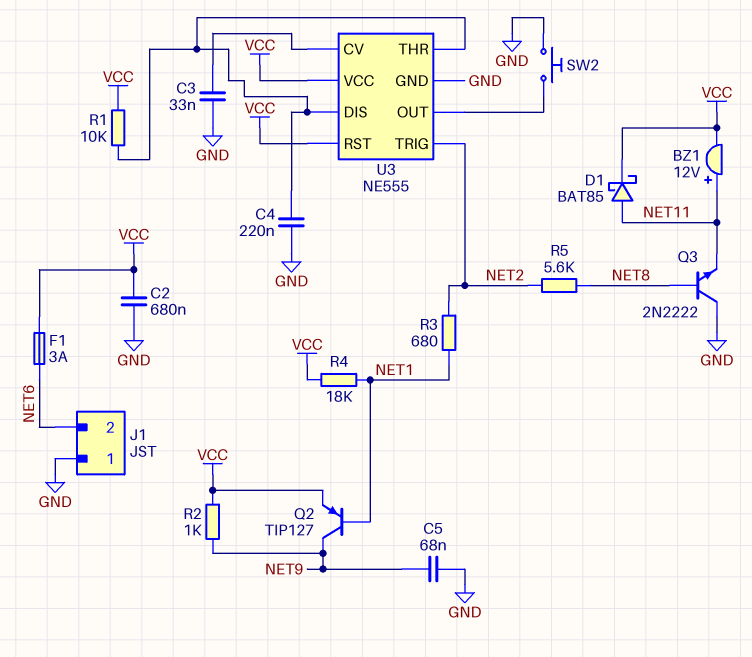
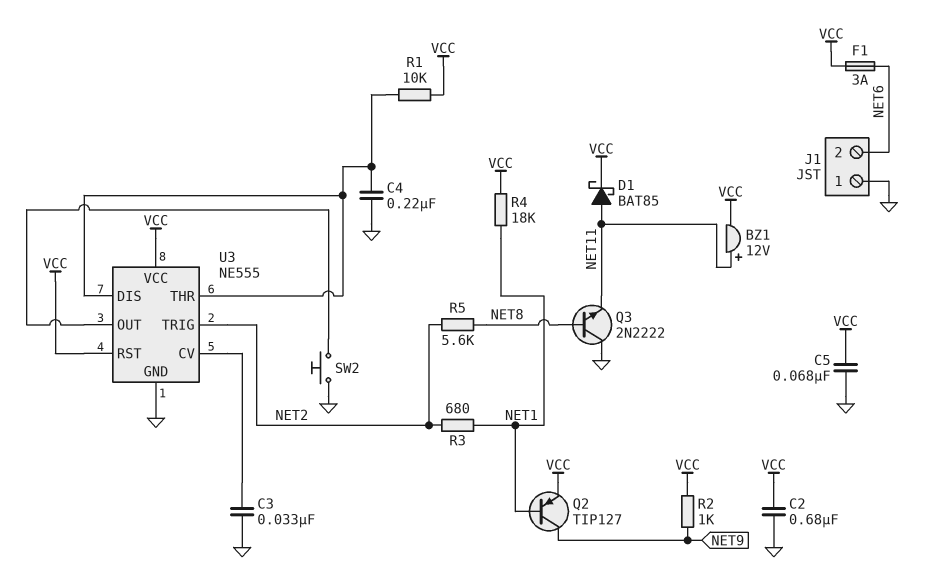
C5: 68nF (GND, NET9) -> 68nF (GND, VCC)

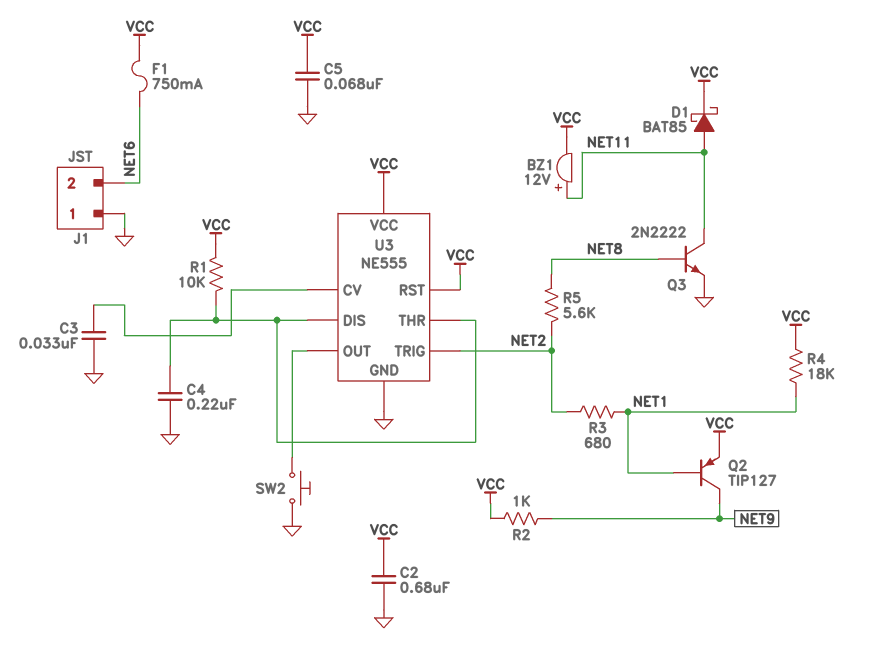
F1: 3A (NET6, VCC) -> 750mA (NET6, VCC)
Q3: NPN 2N2222 (B NET8, C GND, E NET11) -> NPN 2N2222 (B NET8, C NET11, E GND)

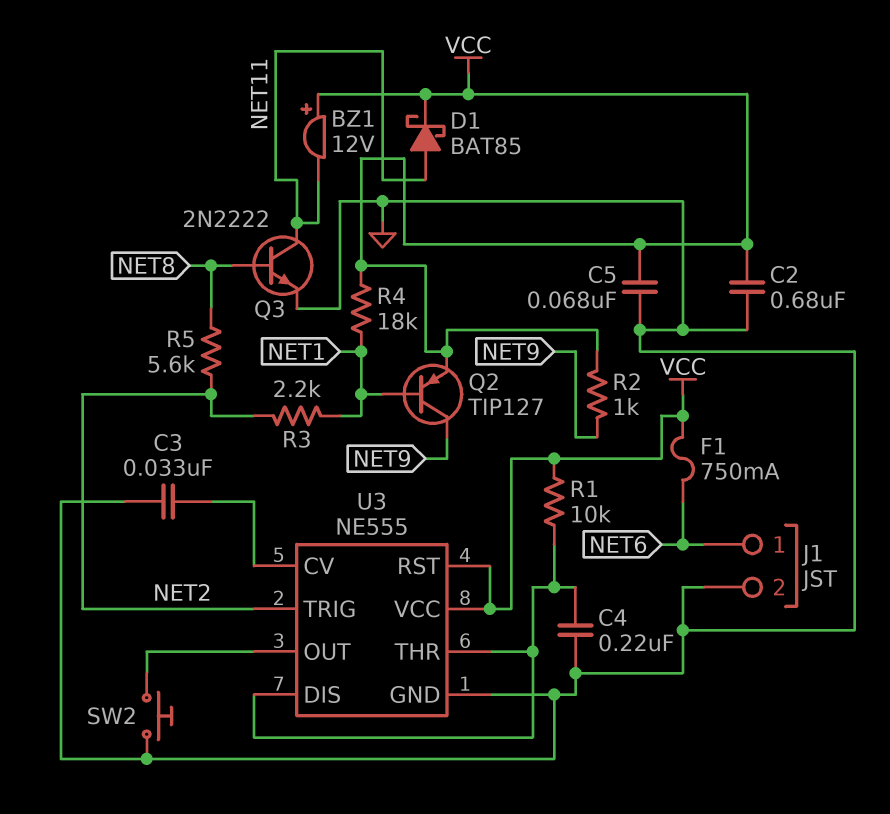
BZ1: buzzer 12V (plus NET11, minus VCC) -> buzzer 12V (plus VCC, minus NET11)
J1 pin 1: GND -> NET6
J1 pin 2: NET6 -> GND
R3: 680 (NET1, NET2) -> 2.2k (NET1, NET2)

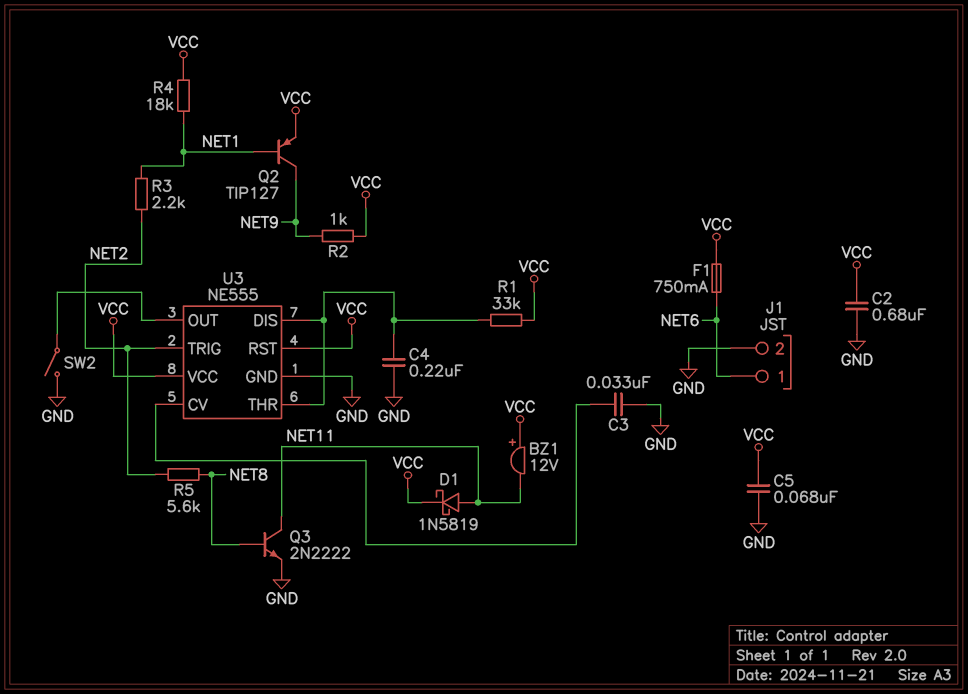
D1: schottky BAT85 (A NET11, K VCC) -> schottky 1N5819 (A NET11, K VCC)
R1: 10k (U3/DIS, VCC) -> 33k (U3/DIS, VCC)
SW2: button (GND, U3/OUT) -> switch (GND, U3/OUT)

